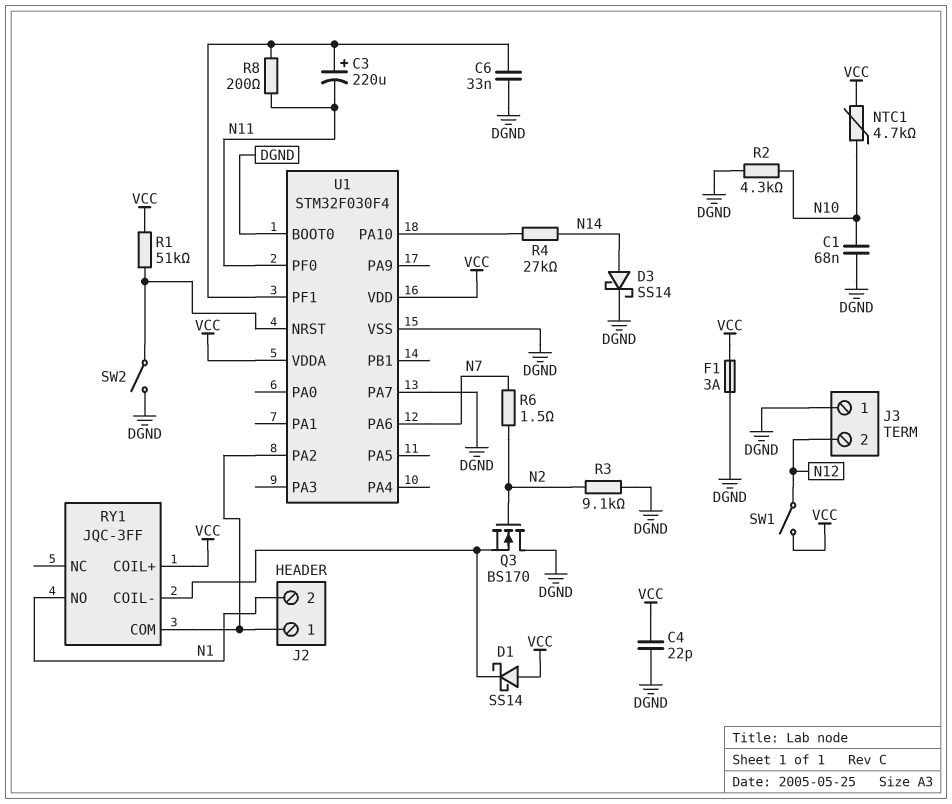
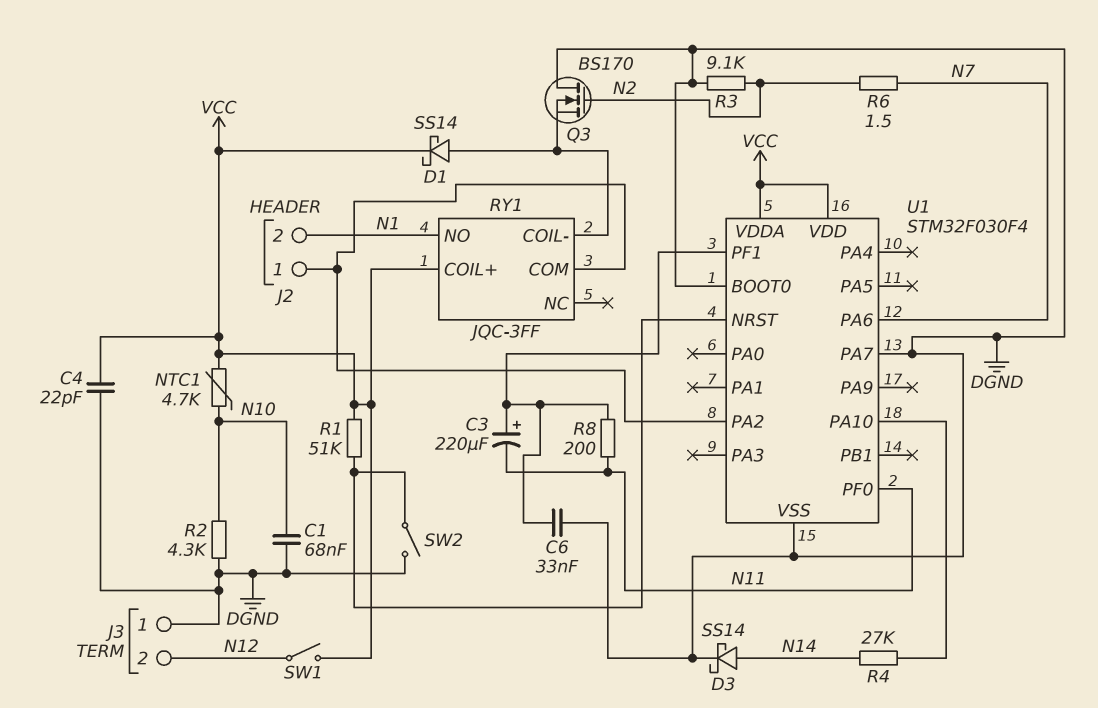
D1: schottky SS14 (A VCC, K RY1/COIL-) -> schottky SS14 (A RY1/COIL-, K VCC)
F1: 3A (DGND, VCC) -> none

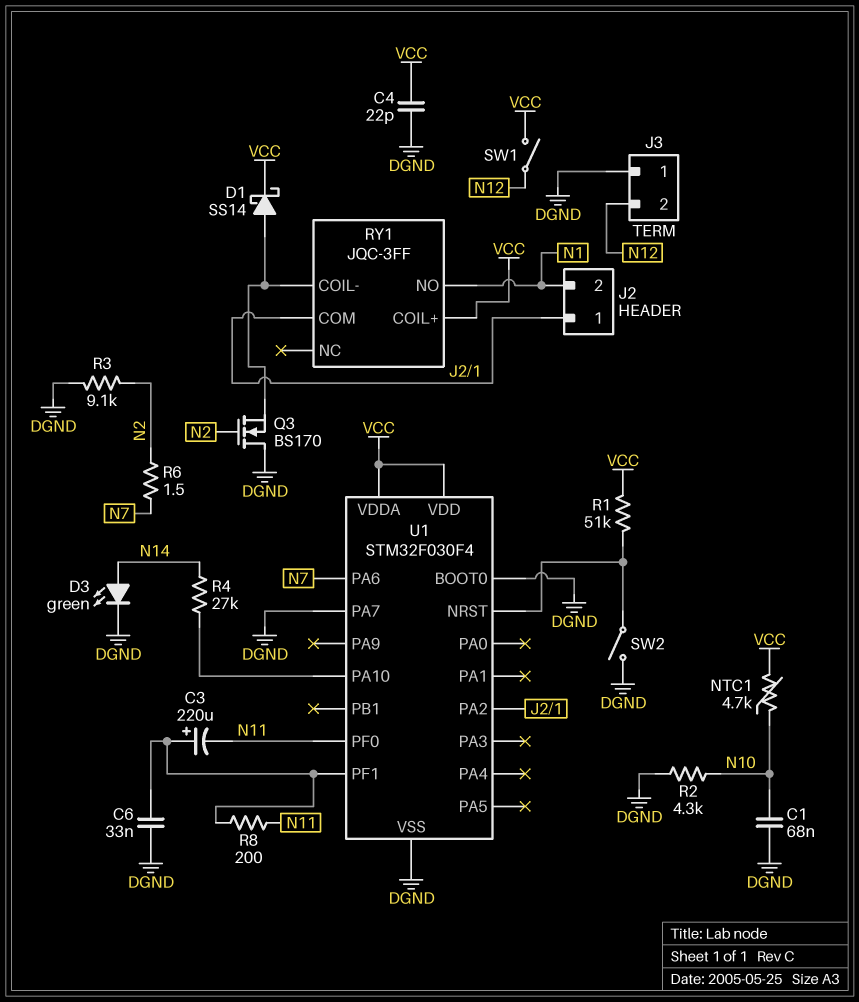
D3: schottky SS14 (A N14, K DGND) -> LED green (A N14, K DGND)

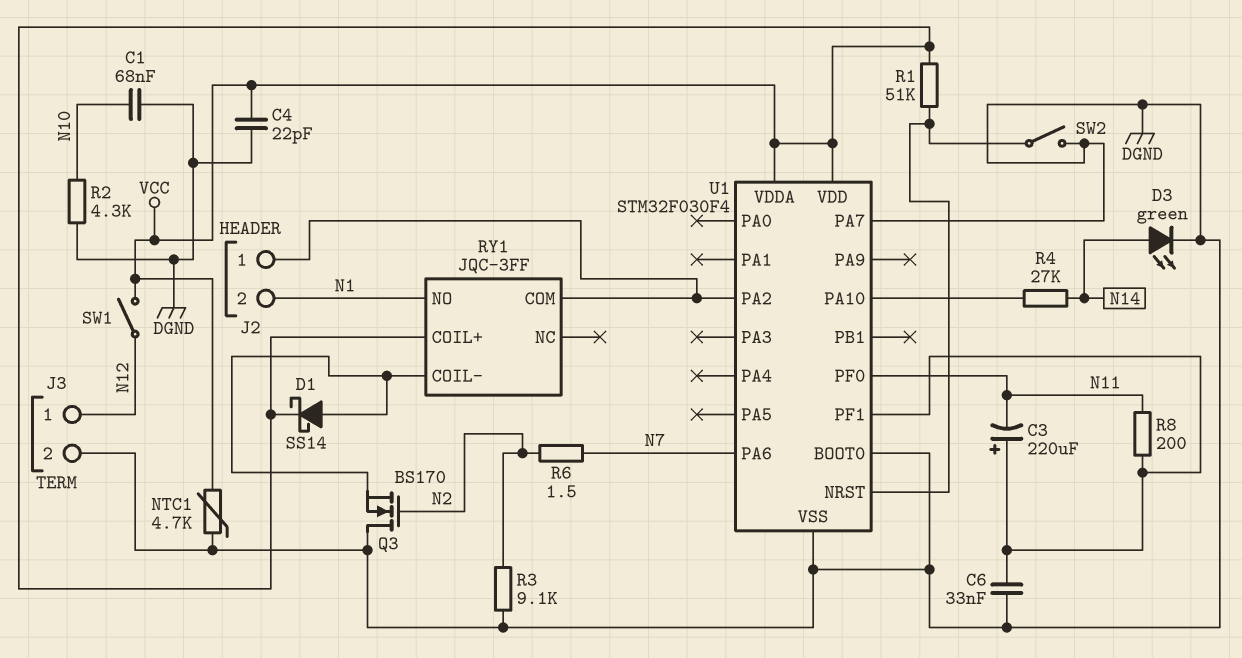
J3 pin 1: DGND -> N12
J3 pin 2: N12 -> DGND
NTC1: 4.7k (N10, VCC) -> 4.7k (DGND, VCC)

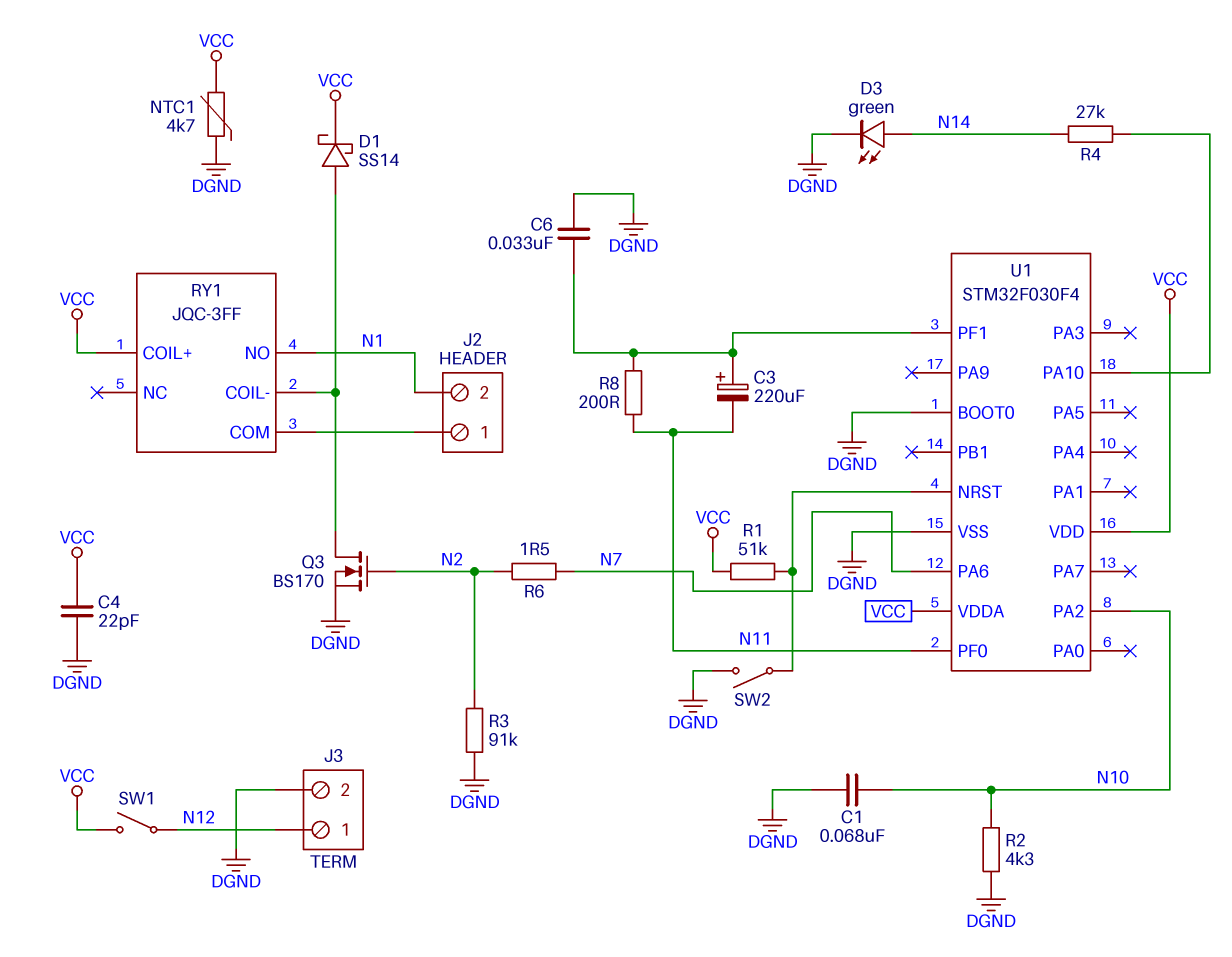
Q3: NMOS BS170 (G N2, D DGND, S RY1/COIL-) -> NMOS BS170 (G N2, D RY1/COIL-, S DGND)
R3: 9.1k (DGND, N2) -> 91k (DGND, N2)
U1 pin PA2: J2/1 -> N10
U1 pin PA7: DGND -> none

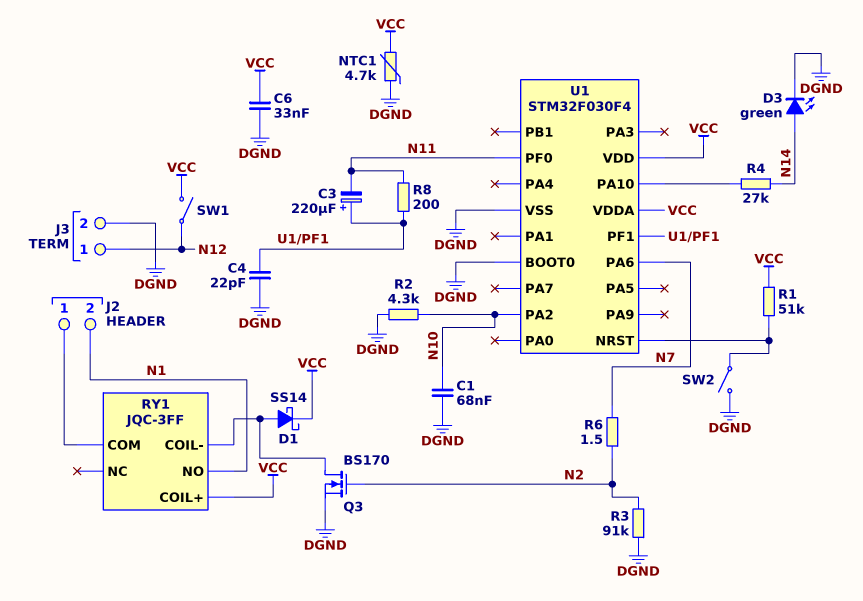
C4: 22pF (DGND, VCC) -> 22pF (DGND, U1/PF1)
C6: 33nF (DGND, U1/PF1) -> 33nF (DGND, VCC)

